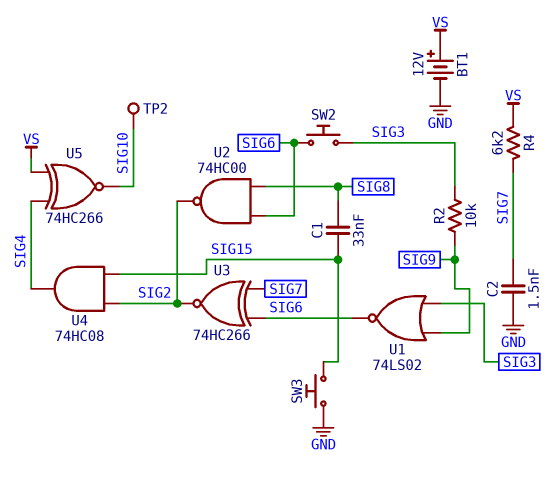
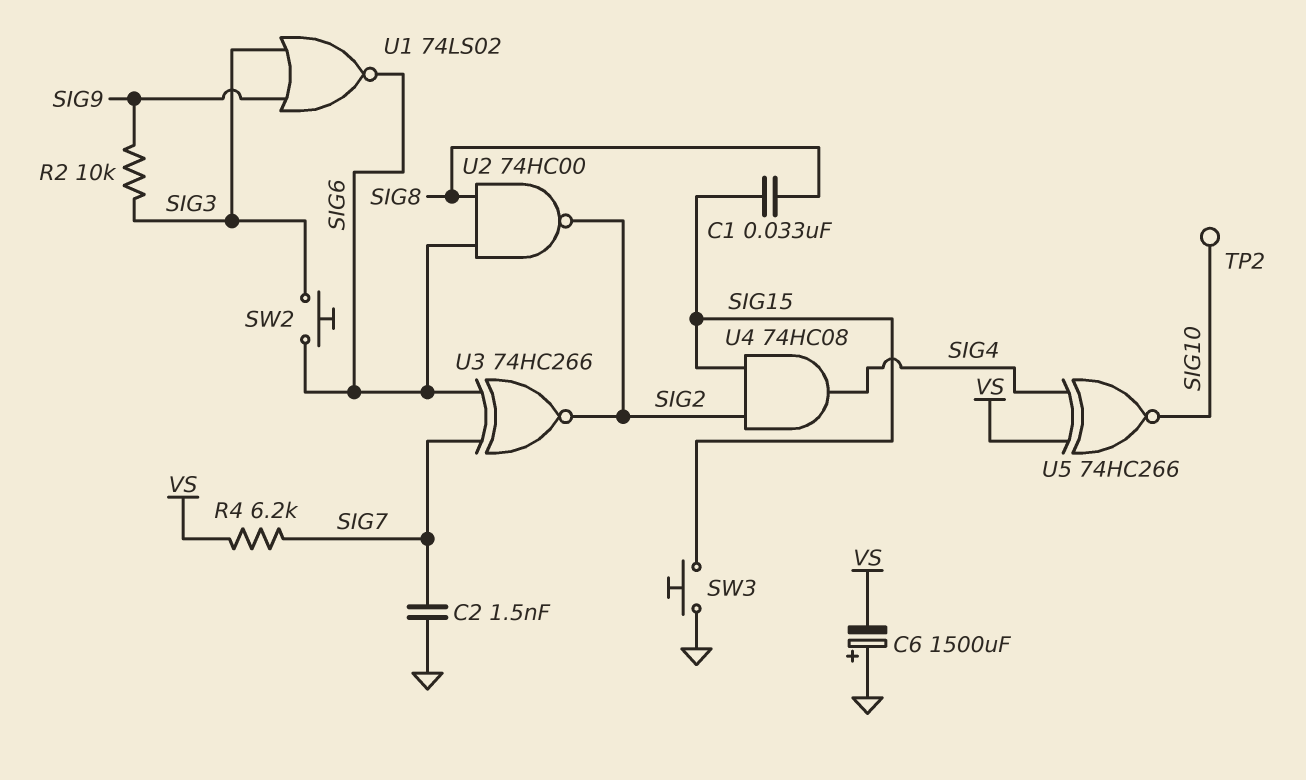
BT1: 12V (plus VS, minus GND) -> none
C6: none -> 1500uF (plus GND, minus VS)

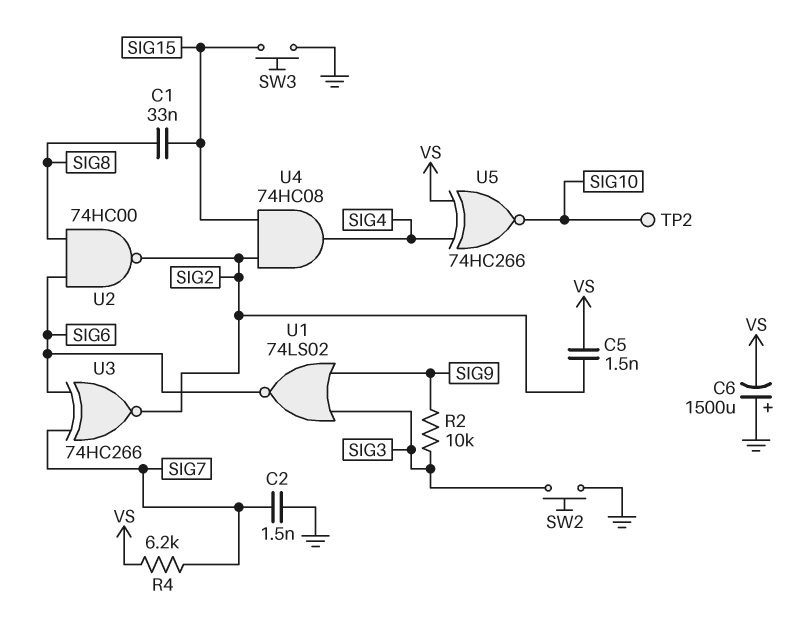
C5: none -> 1.5nF (SIG2, VS)
SW2: button (SIG3, SIG6) -> button (GND, SIG3)

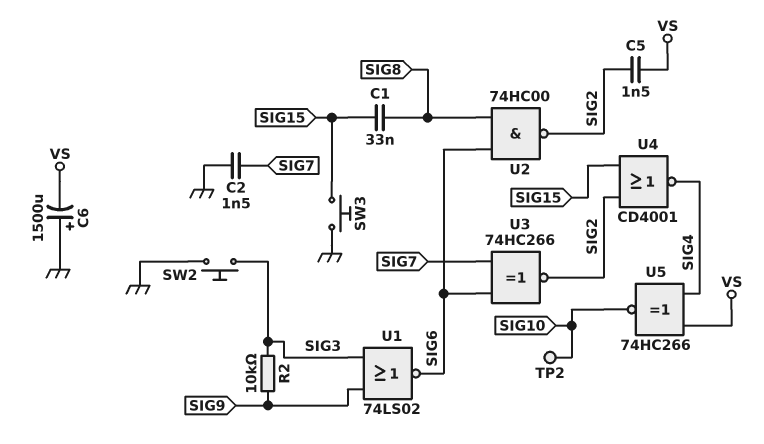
R4: 6.2k (SIG7, VS) -> none
U4: AND 74HC08 (in SIG2, in SIG15, out SIG4) -> NOR CD4001 (in SIG2, in SIG15, out SIG4)

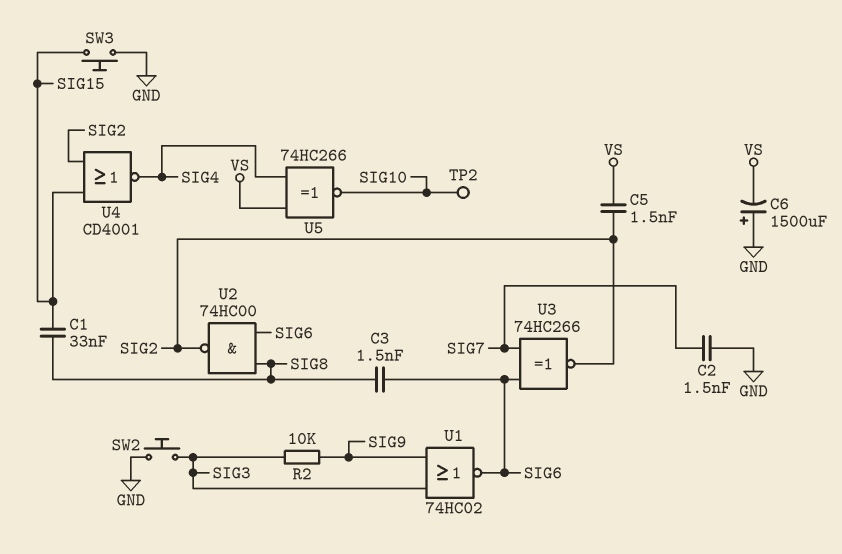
C3: none -> 1.5nF (SIG6, SIG8)
U1: NOR 74LS02 (in SIG3, in SIG9, out SIG6) -> NOR 74HC02 (in SIG3, in SIG9, out SIG6)

